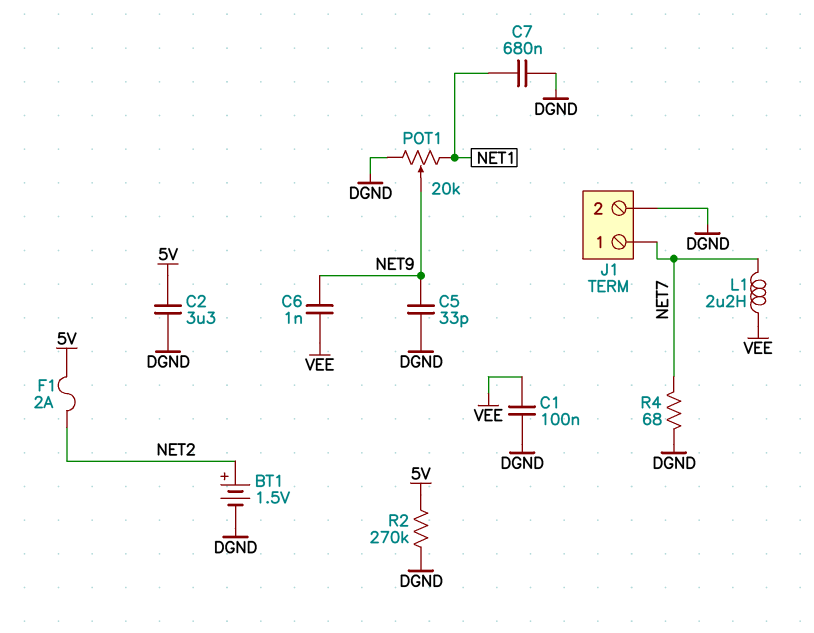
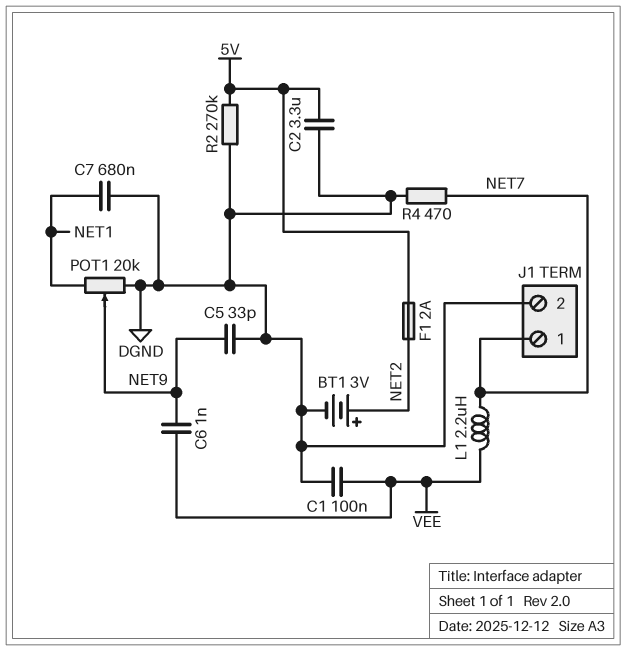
BT1: 1.5V (plus NET2, minus DGND) -> 3V (plus NET2, minus DGND)
R4: 68 (DGND, NET7) -> 470 (DGND, NET7)

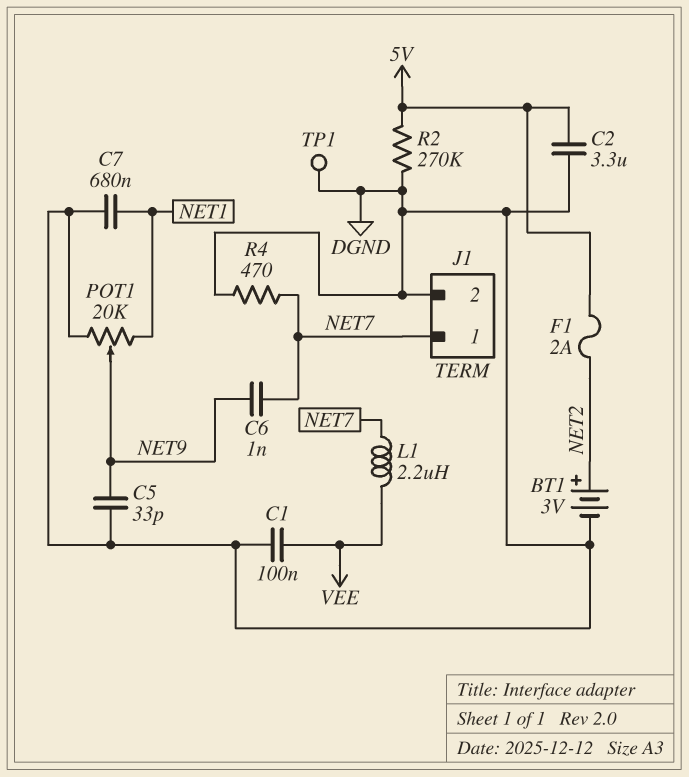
C6: 1nF (NET9, VEE) -> 1nF (NET7, NET9)
TP1: none -> test point (DGND)

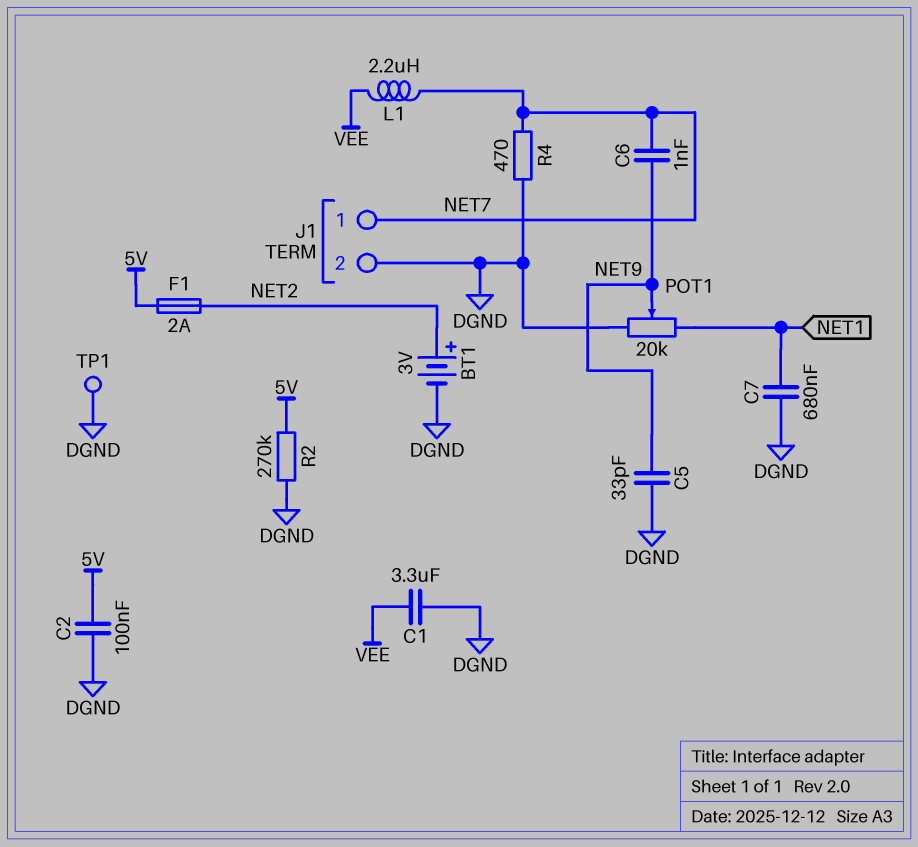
C1: 100nF (DGND, VEE) -> 3.3uF (DGND, VEE)
C2: 3.3uF (5V, DGND) -> 100nF (5V, DGND)

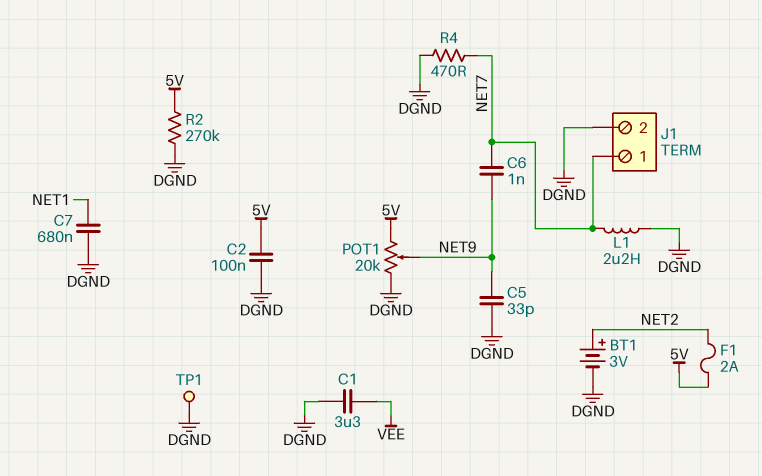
L1: 2.2uH (NET7, VEE) -> 2.2uH (DGND, NET7)
POT1: 20k (DGND, NET1, wiper NET9) -> 20k (5V, DGND, wiper NET9)

